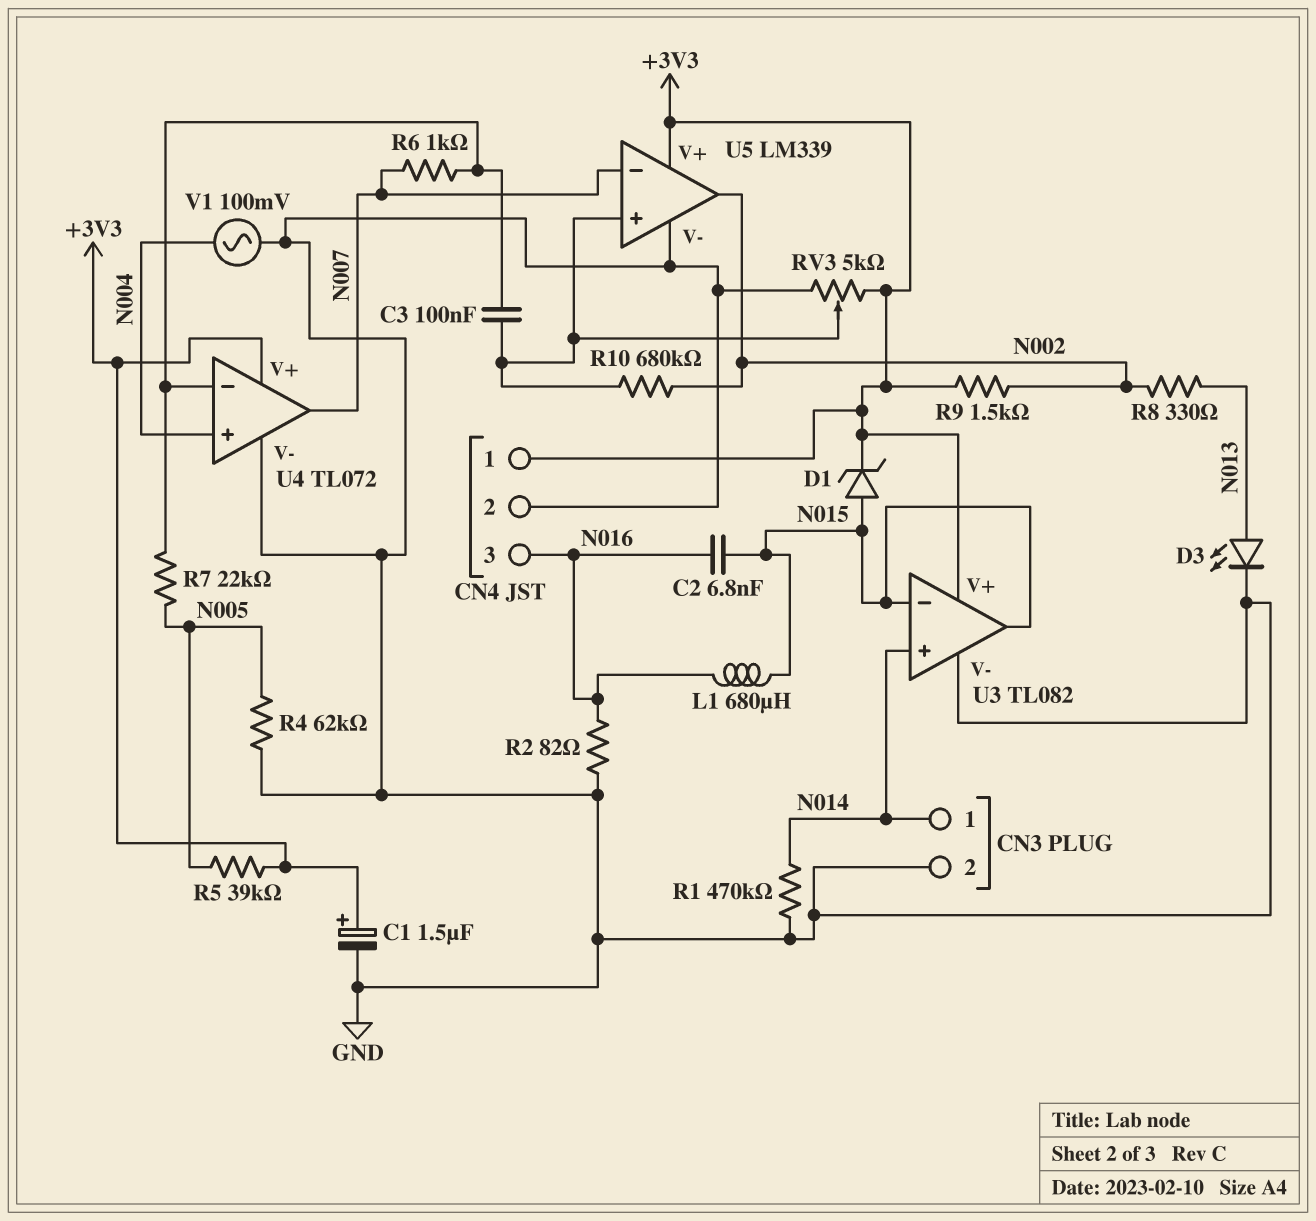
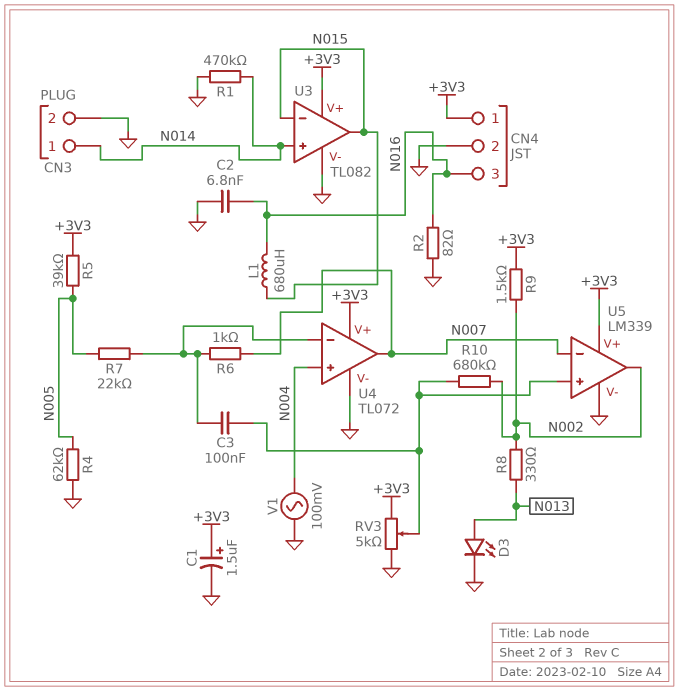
C2: 6.8nF (N015, N016) -> 6.8nF (GND, N016)
D1: zener (A N015, K +3V3) -> none

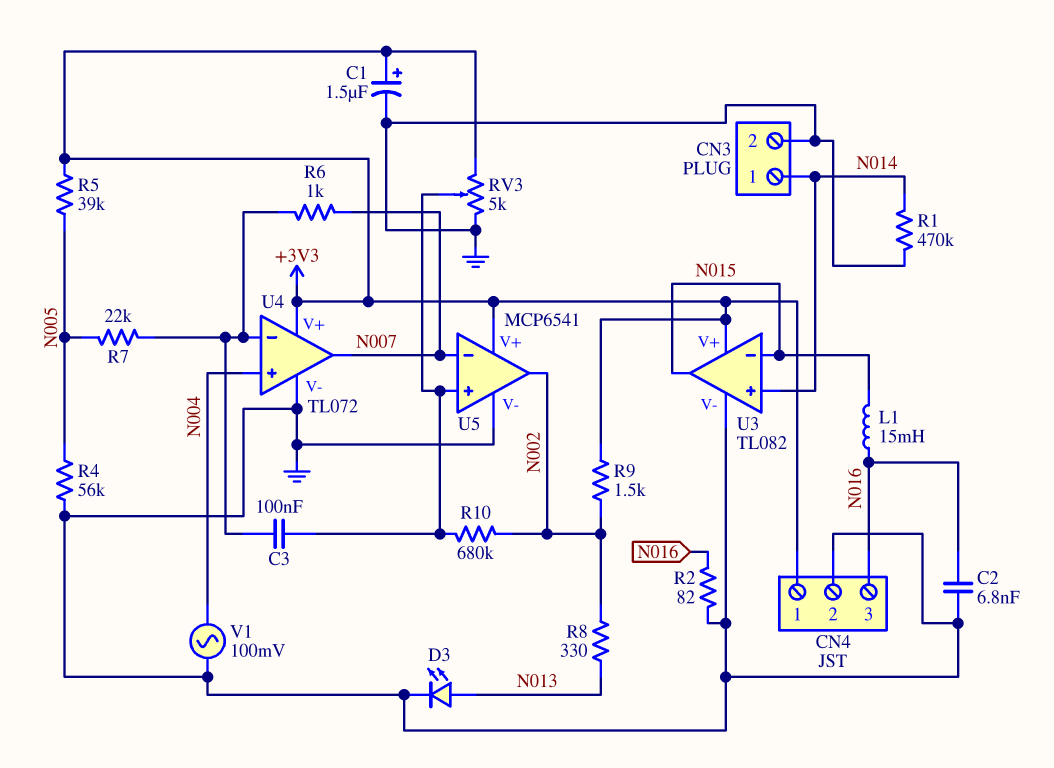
L1: 680uH (N015, N016) -> 15mH (N015, N016)
R4: 62k (GND, N005) -> 56k (GND, N005)
U5: LM339 -> MCP6541

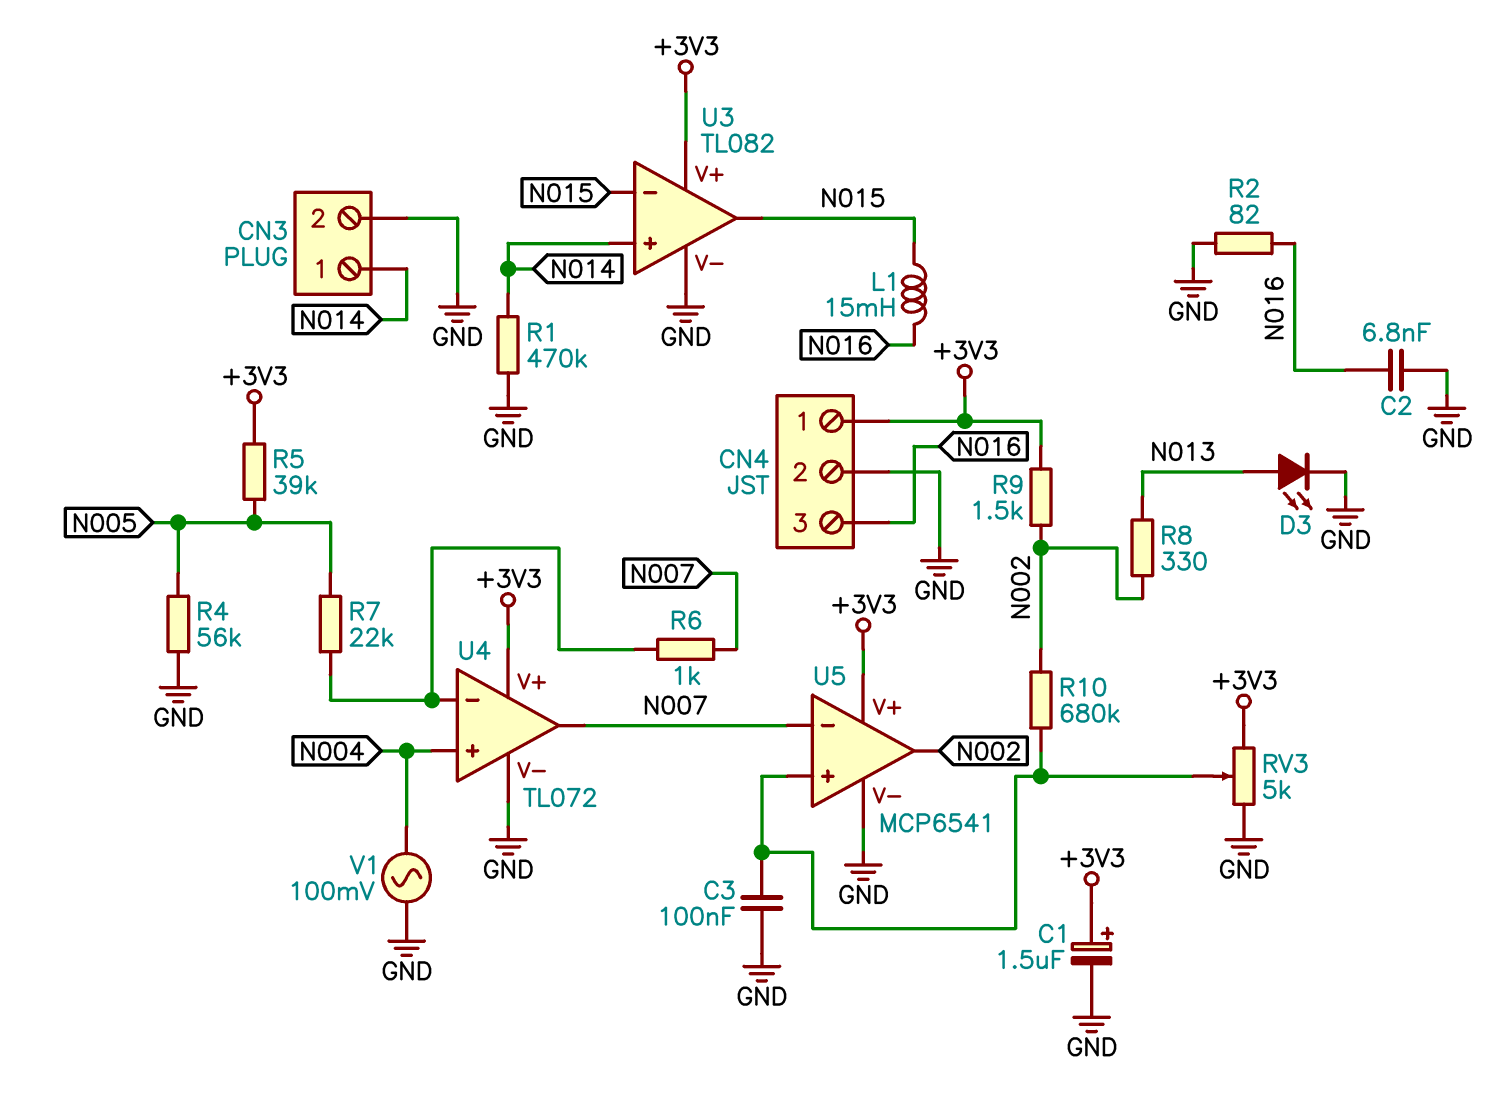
C3: 100nF (U4/in-, U5/in+) -> 100nF (GND, U5/in+)

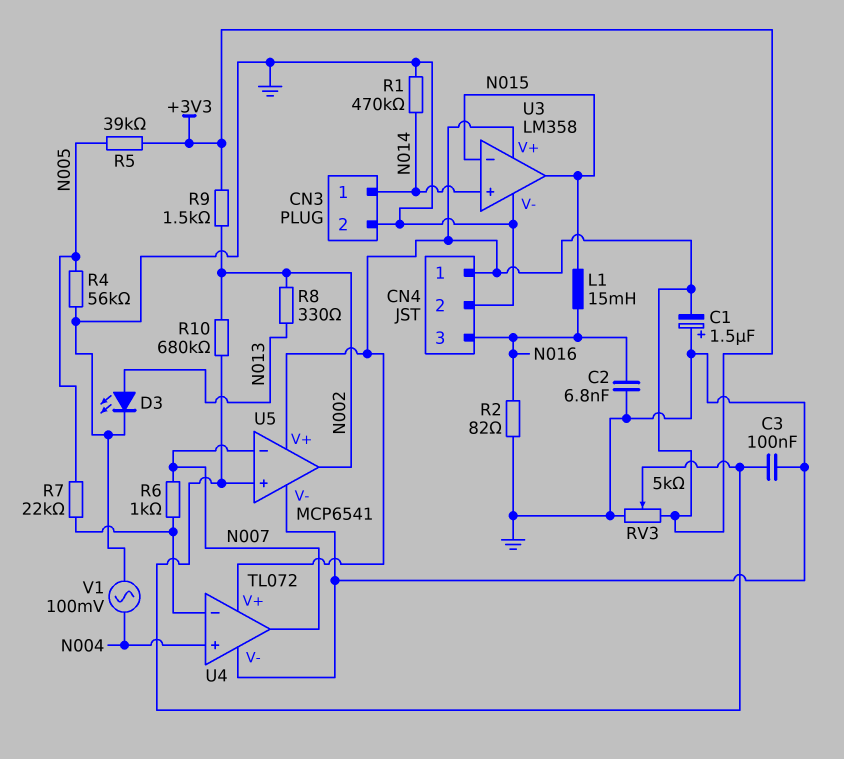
C1: 1.5uF (plus +3V3, minus GND) -> 1.5uF (plus GND, minus +3V3)
U3: TL082 -> LM358

